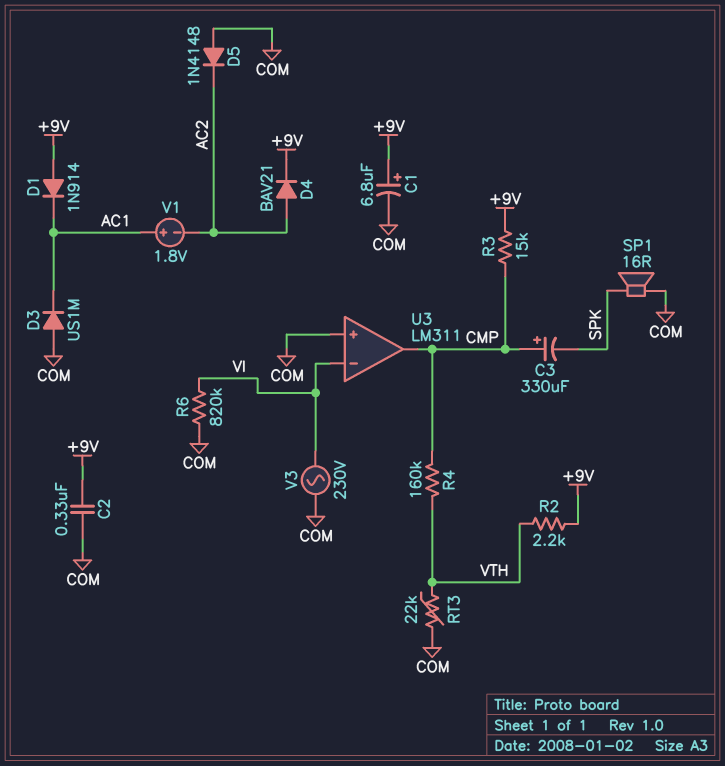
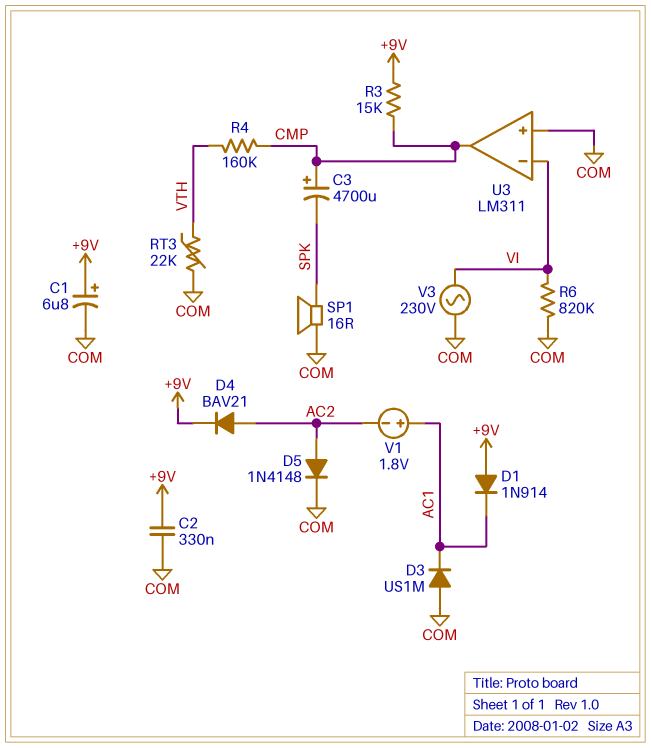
C3: 330uF (plus CMP, minus SPK) -> 4700uF (plus CMP, minus SPK)
D5: diode 1N4148 (A COM, K AC2) -> diode 1N4148 (A AC2, K COM)
R2: 2.2k (+9V, VTH) -> none

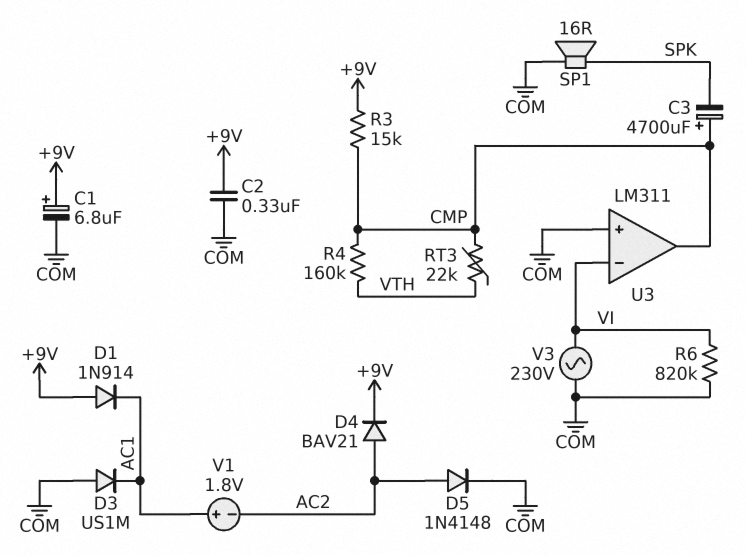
RT3: 22k (COM, VTH) -> 22k (CMP, VTH)

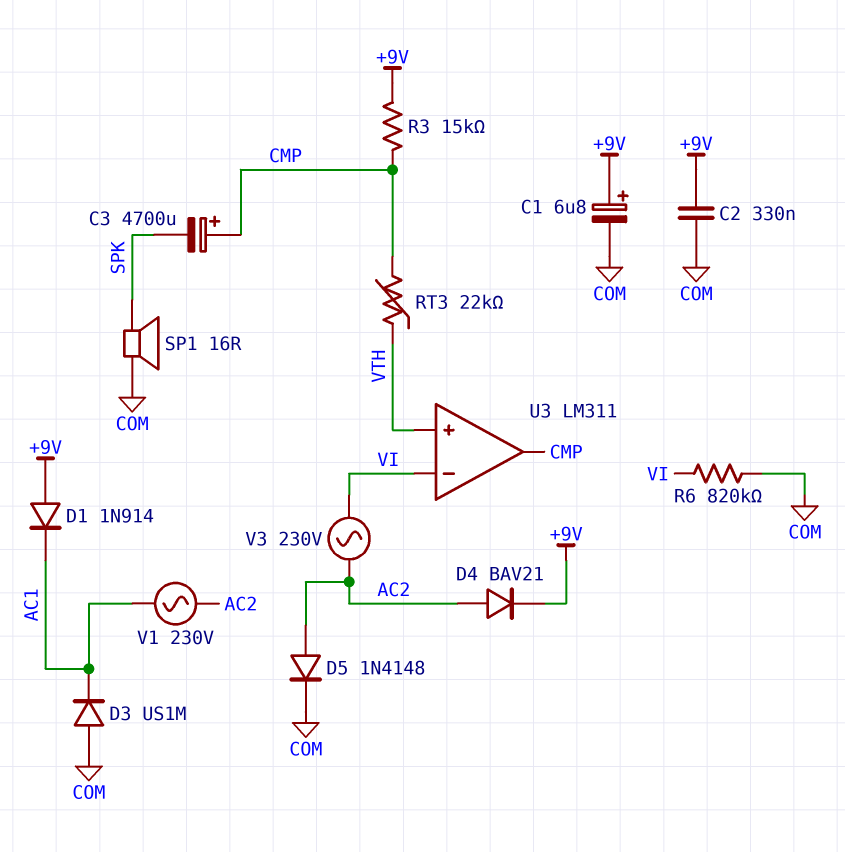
R4: 160k (CMP, VTH) -> none
U3 pin in+: COM -> VTH
V1: 1.8V (plus AC1, minus AC2) -> AC 230V (AC1, AC2)
V3: AC 230V (COM, VI) -> AC 230V (AC2, VI)

